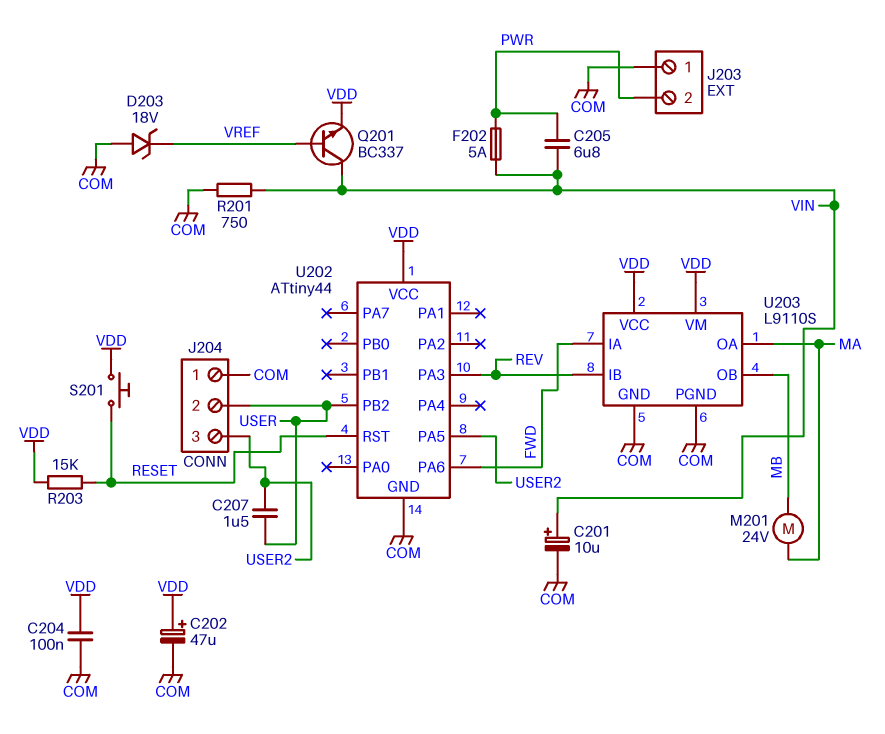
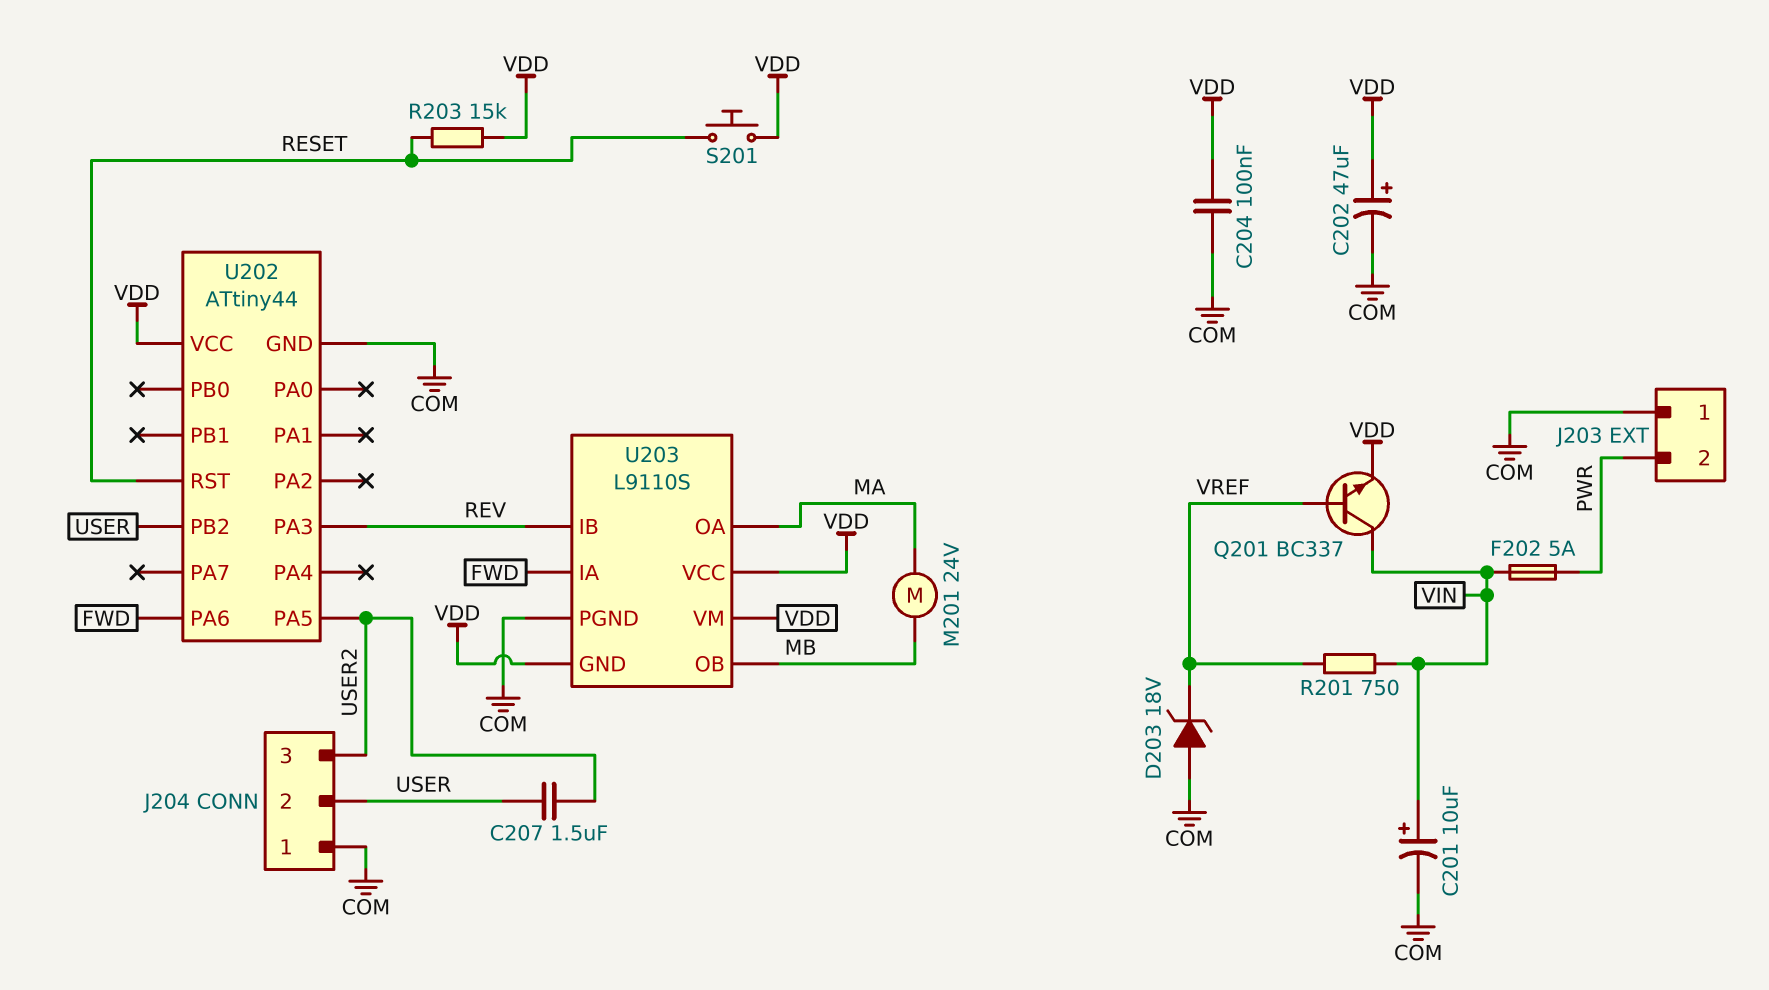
C205: 6.8uF (PWR, VIN) -> none
R201: 750 (COM, VIN) -> 750 (VIN, VREF)
U203 pin GND: COM -> VDD

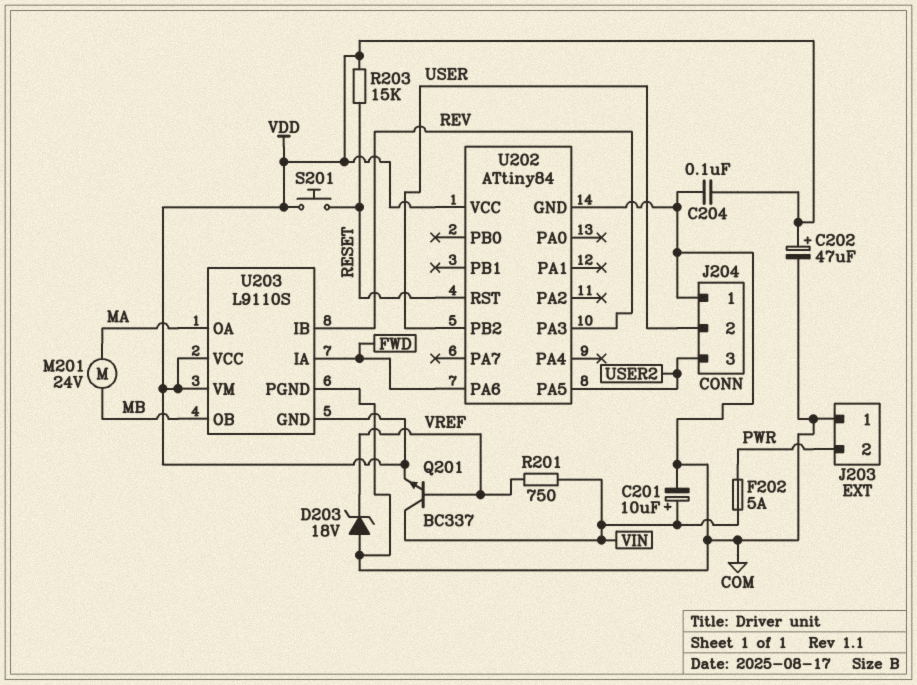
C207: 1.5uF (USER, USER2) -> none
U202: ATtiny44 -> ATtiny84

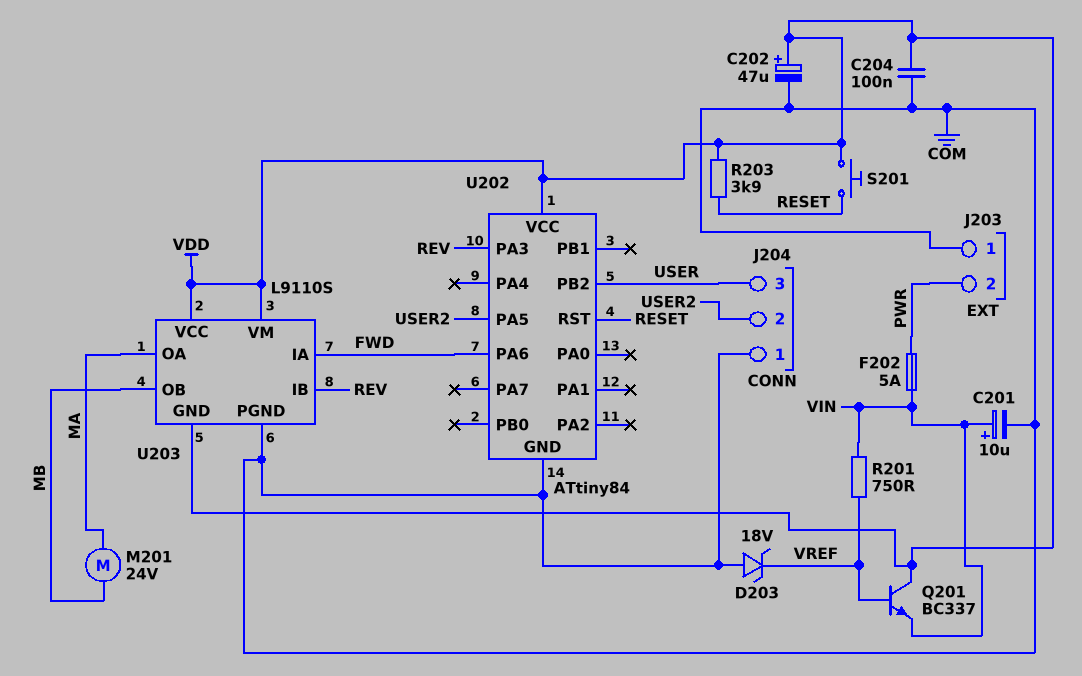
J204 pin 2: USER -> USER2
J204 pin 3: USER2 -> USER
Q201: NPN BC337 (B VREF, C VIN, E VDD) -> NPN BC337 (B VREF, C VDD, E VIN)
R203: 15k (RESET, VDD) -> 3.9k (RESET, VDD)

